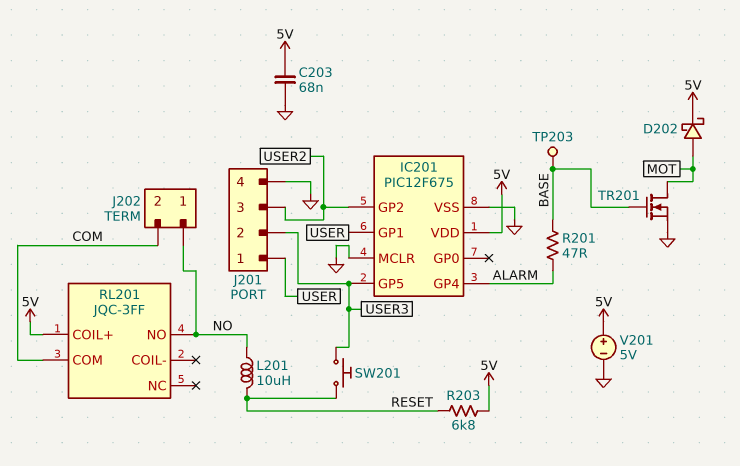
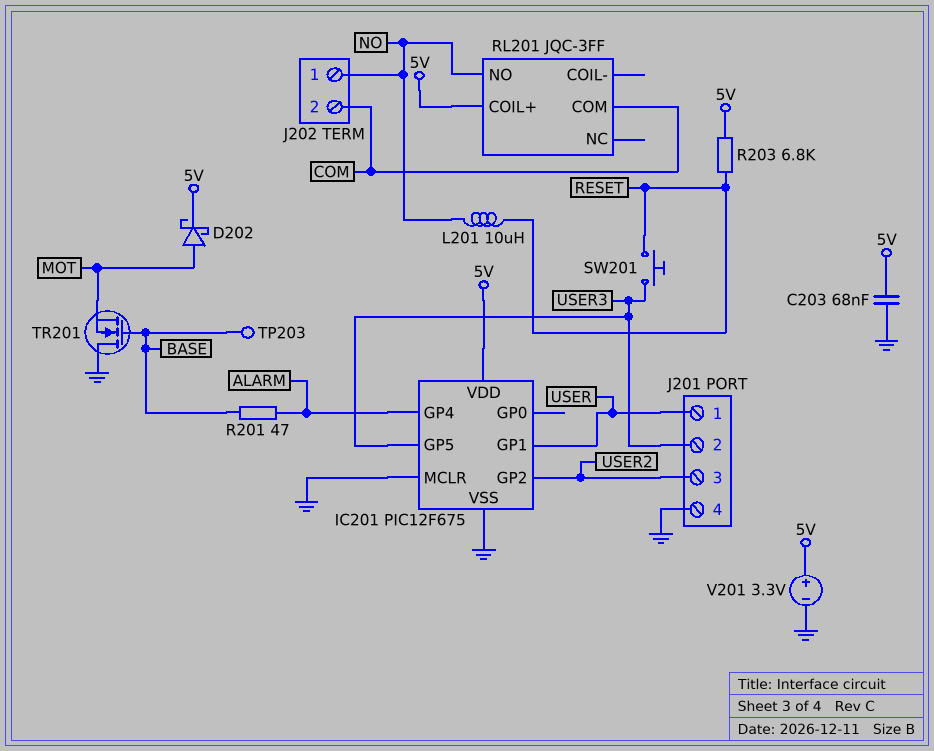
TR201: NMOS (G BASE, D MOT, S GND) -> NMOS (G BASE, D GND, S MOT)
V201: 5V (plus 5V, minus GND) -> 3.3V (plus 5V, minus GND)

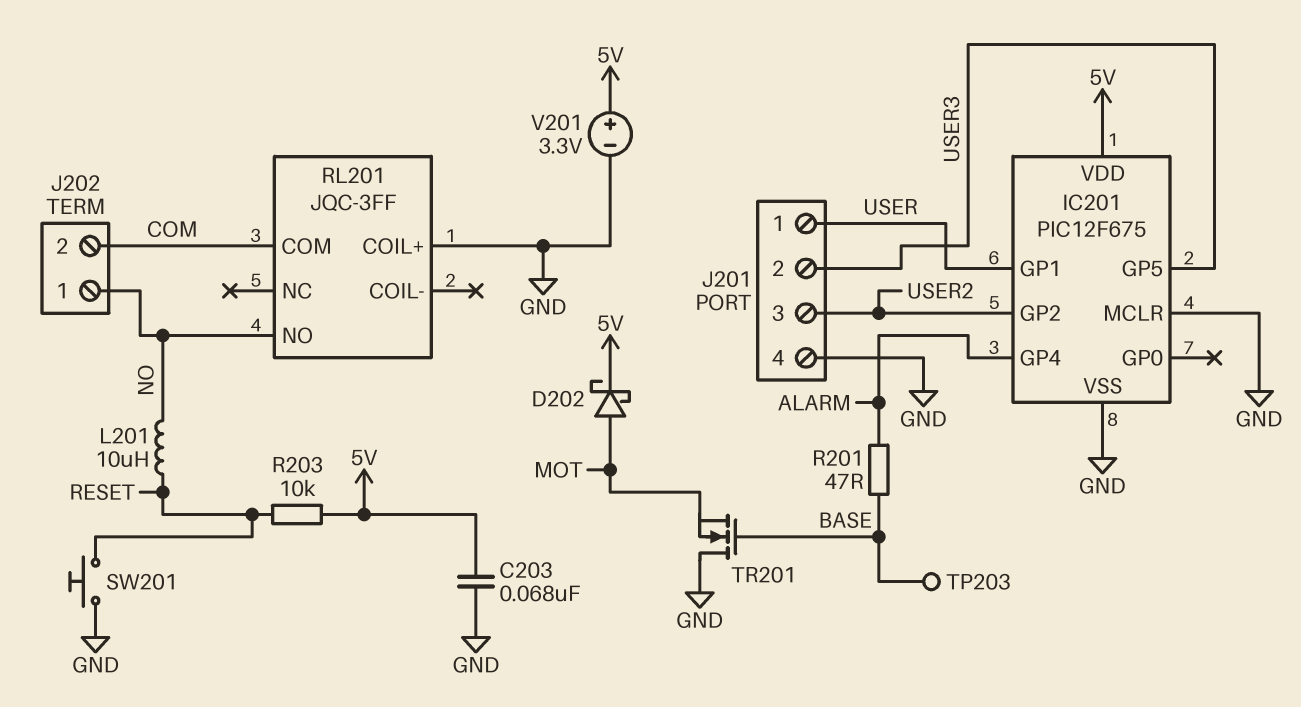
R203: 6.8k (5V, RESET) -> 10k (5V, RESET)
RL201 pin COIL+: 5V -> GND
SW201: button (RESET, USER3) -> button (GND, RESET)

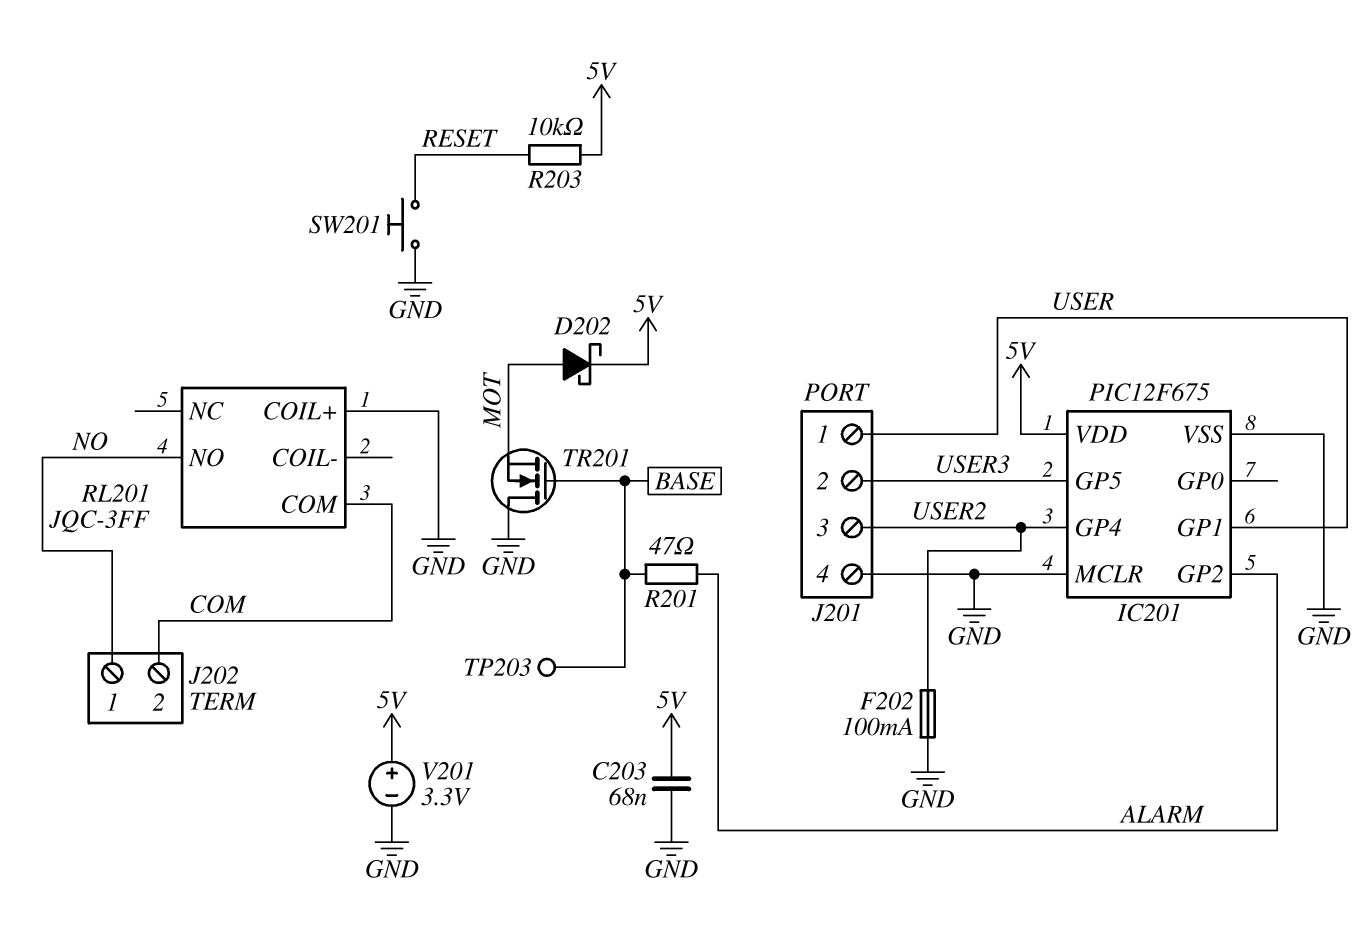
F202: none -> 100mA (GND, USER2)
IC201 pin GP2: USER2 -> ALARM
IC201 pin GP4: ALARM -> USER2
L201: 10uH (NO, RESET) -> none

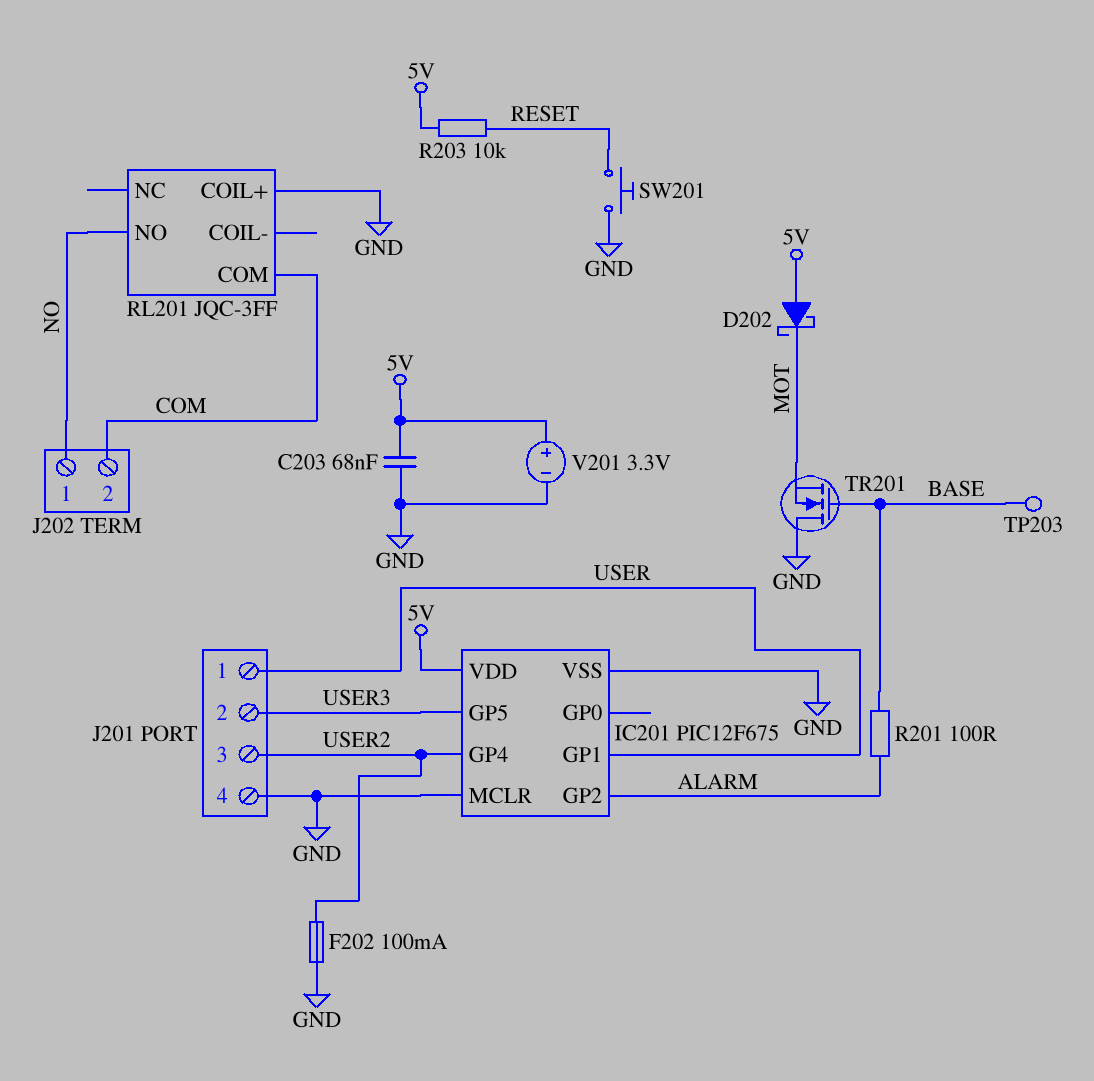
D202: schottky (A MOT, K 5V) -> schottky (A 5V, K MOT)
R201: 47 (ALARM, BASE) -> 100 (ALARM, BASE)

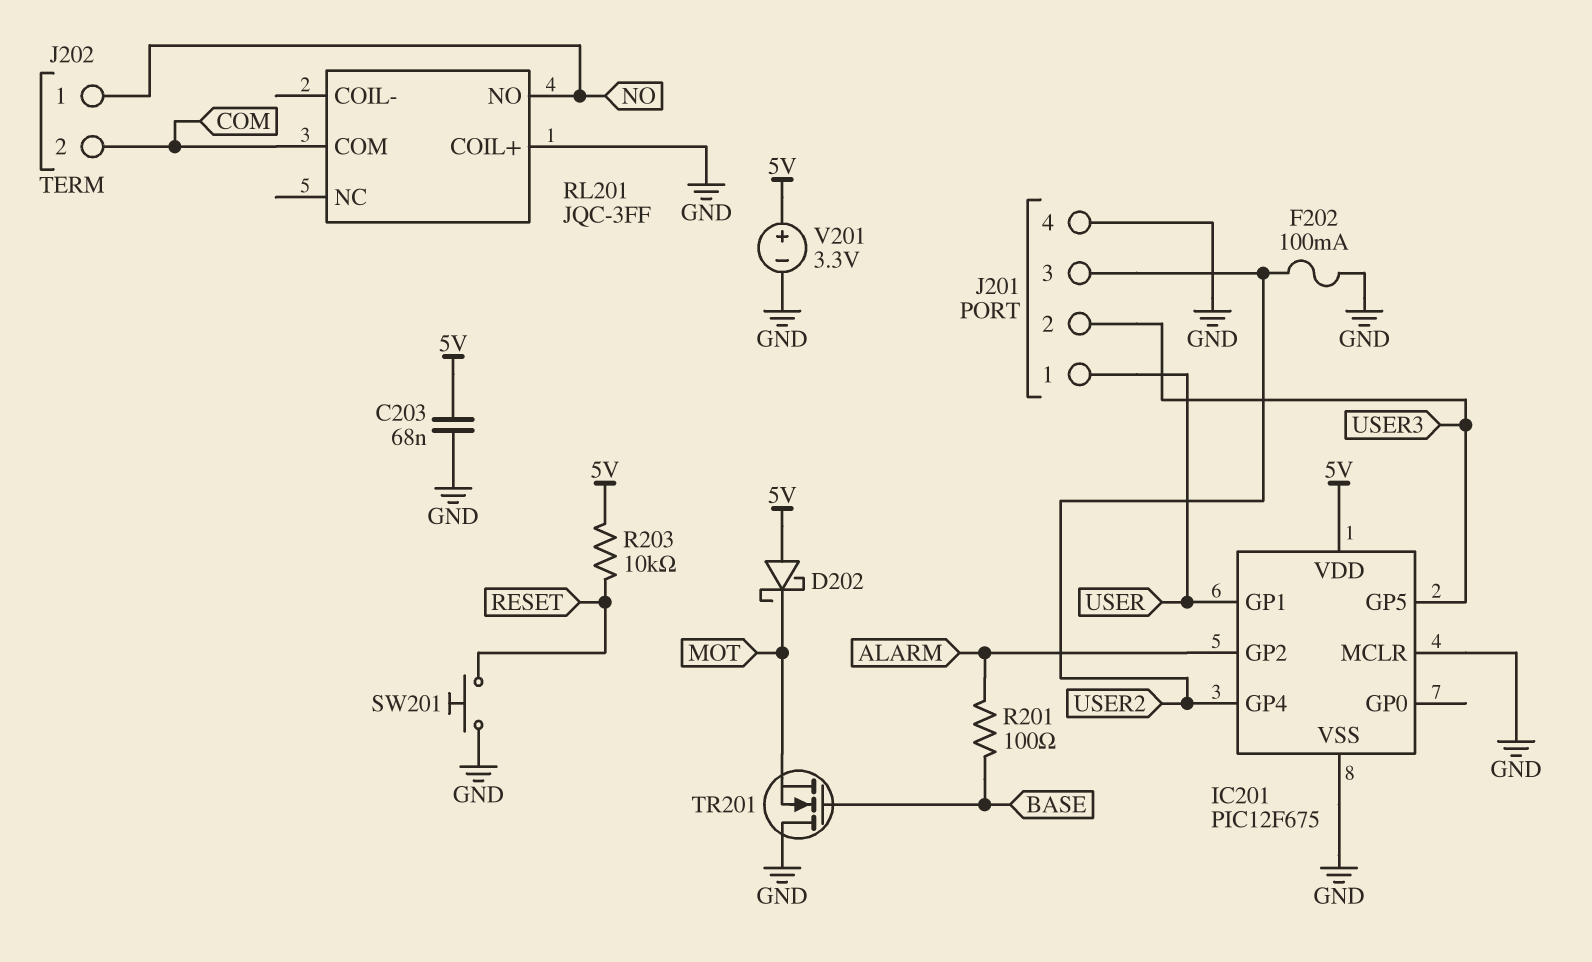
TP203: test point (BASE) -> none

